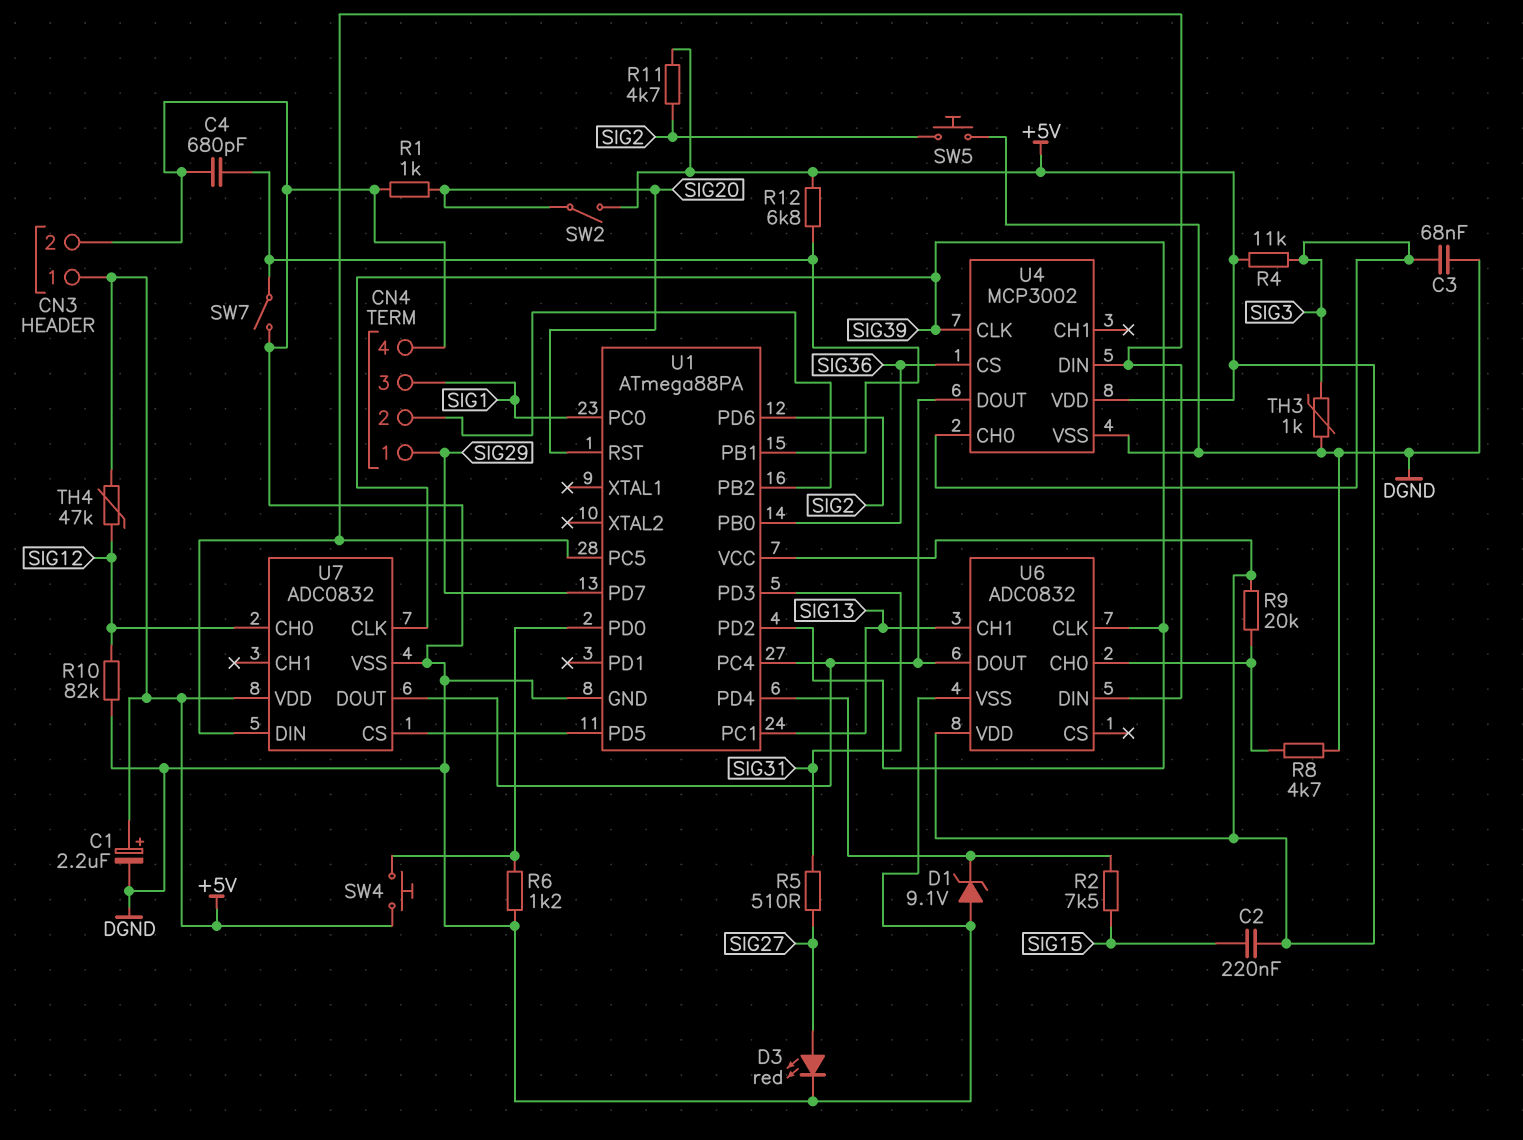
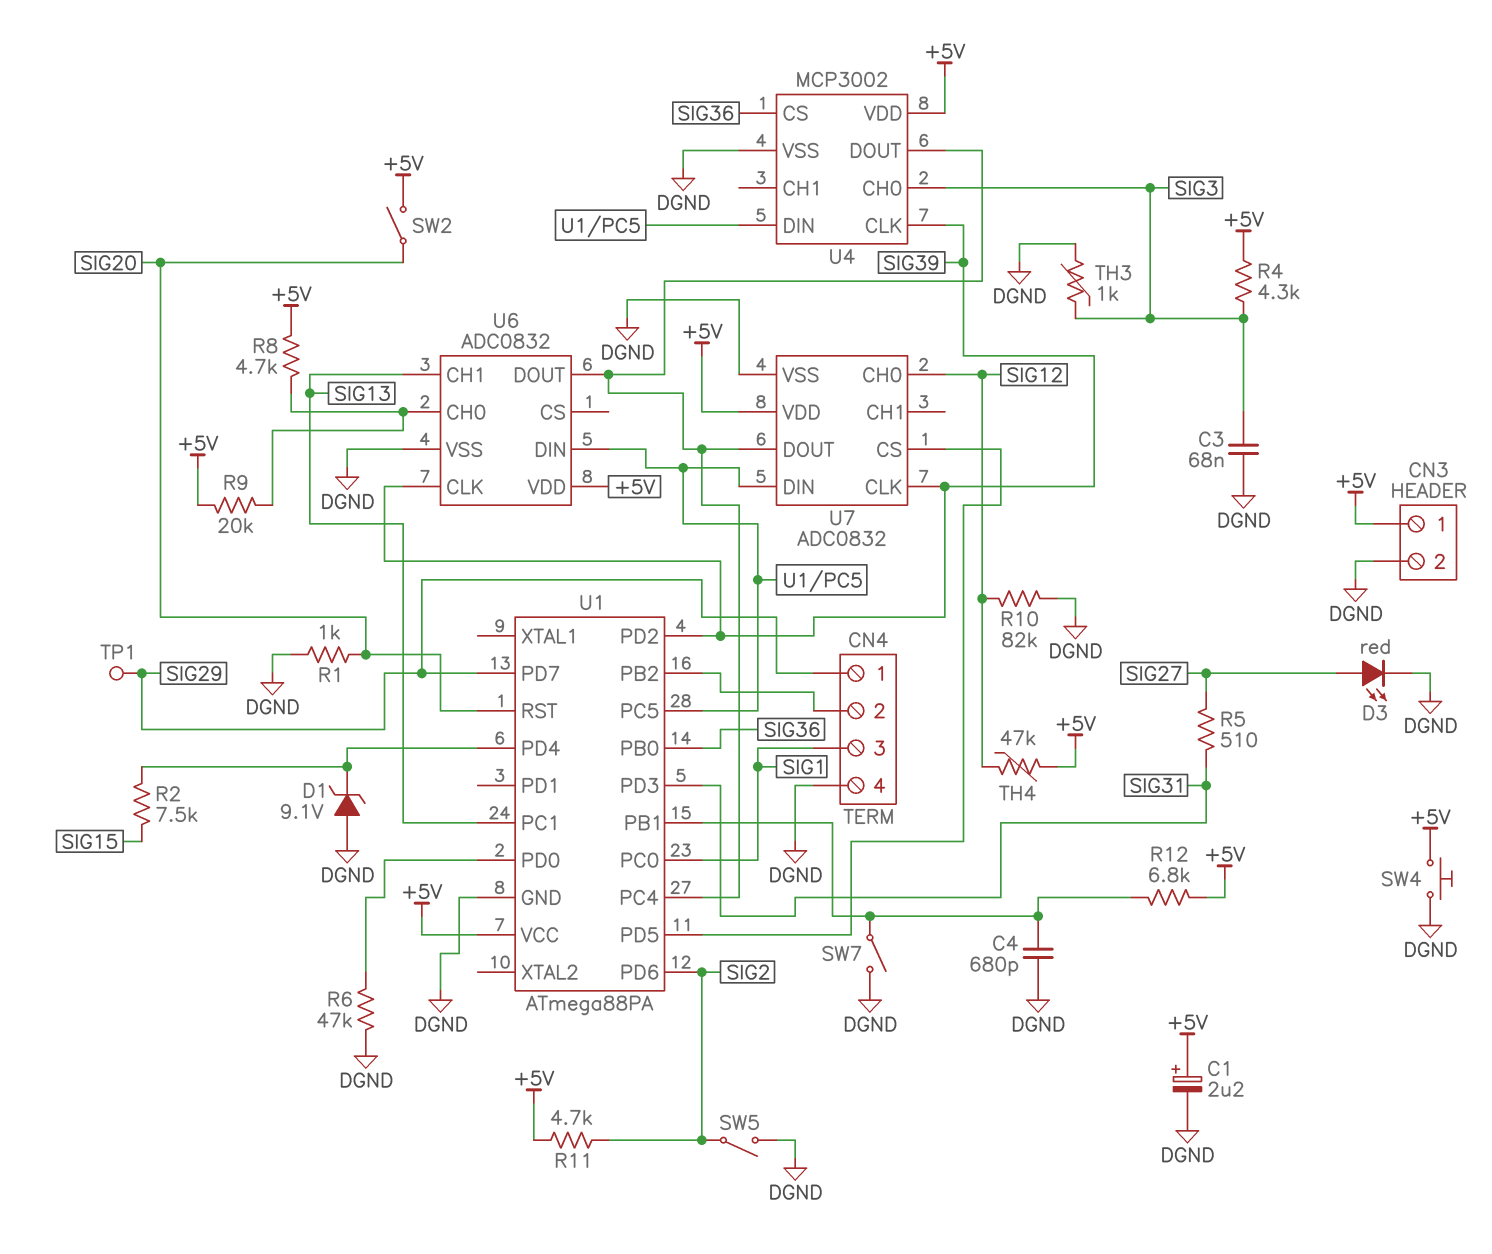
C2: 220nF (+5V, SIG15) -> none
R4: 11k (+5V, SIG3) -> 4.3k (+5V, SIG3)
R6: 1.2k (DGND, U1/PD0) -> 47k (DGND, U1/PD0)
R8: 4.7k (DGND, U6/CH0) -> 4.7k (+5V, U6/CH0)
SW4: button (+5V, U1/PD0) -> button (+5V, DGND)
SW5: button (DGND, SIG2) -> switch (DGND, SIG2)
TP1: none -> test point (SIG29)

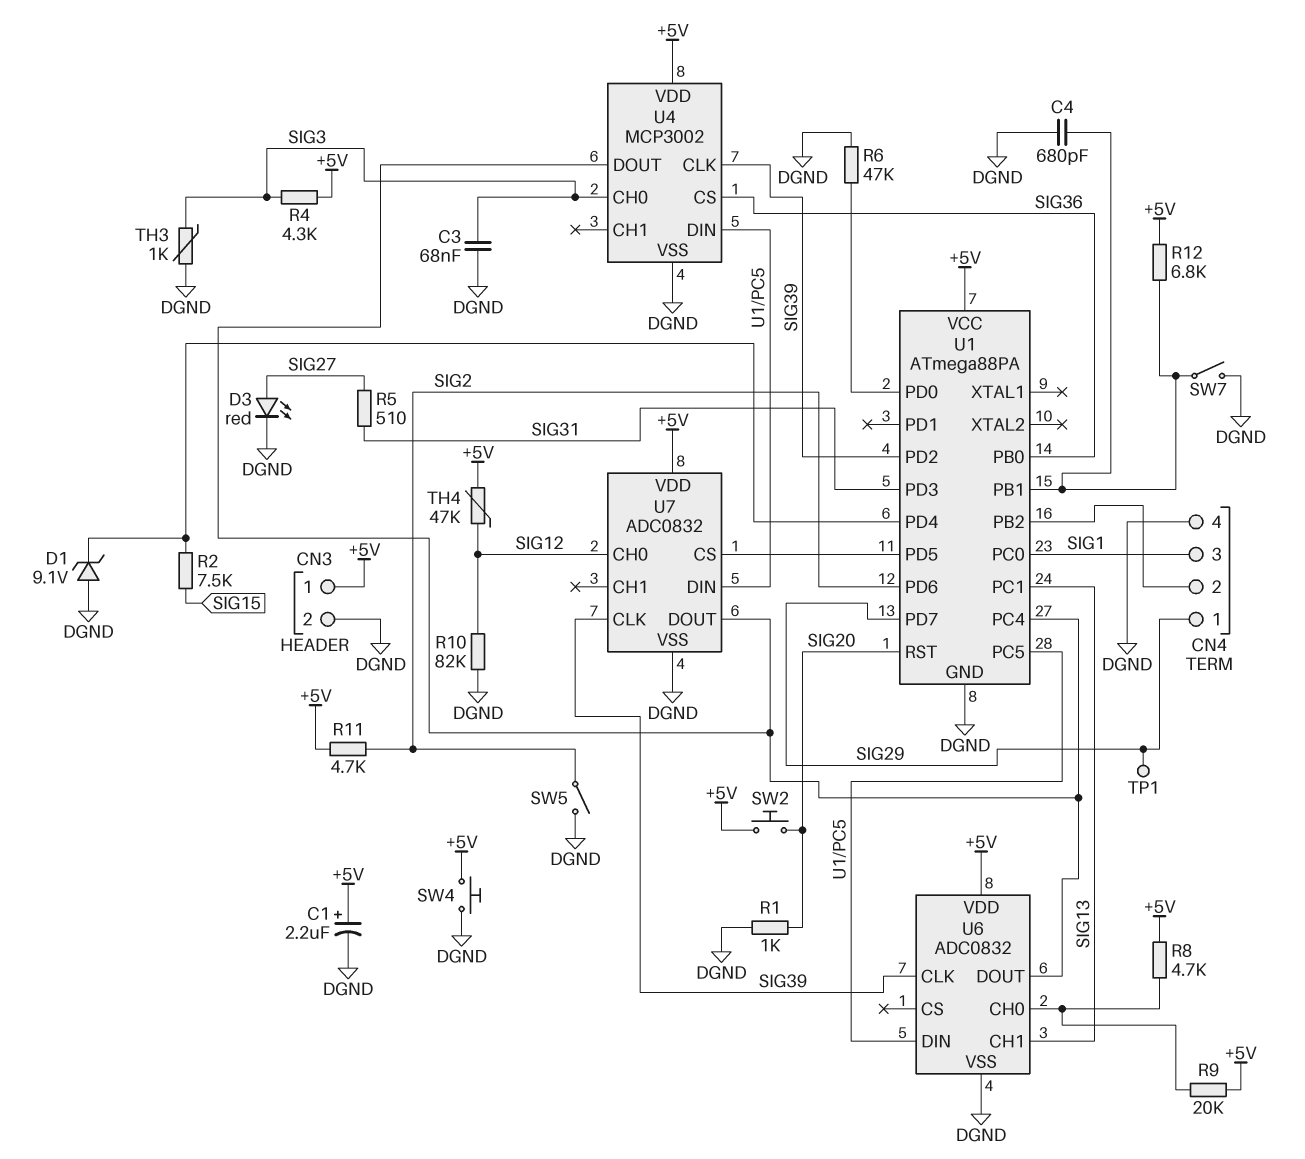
SW2: switch (+5V, SIG20) -> button (+5V, SIG20)

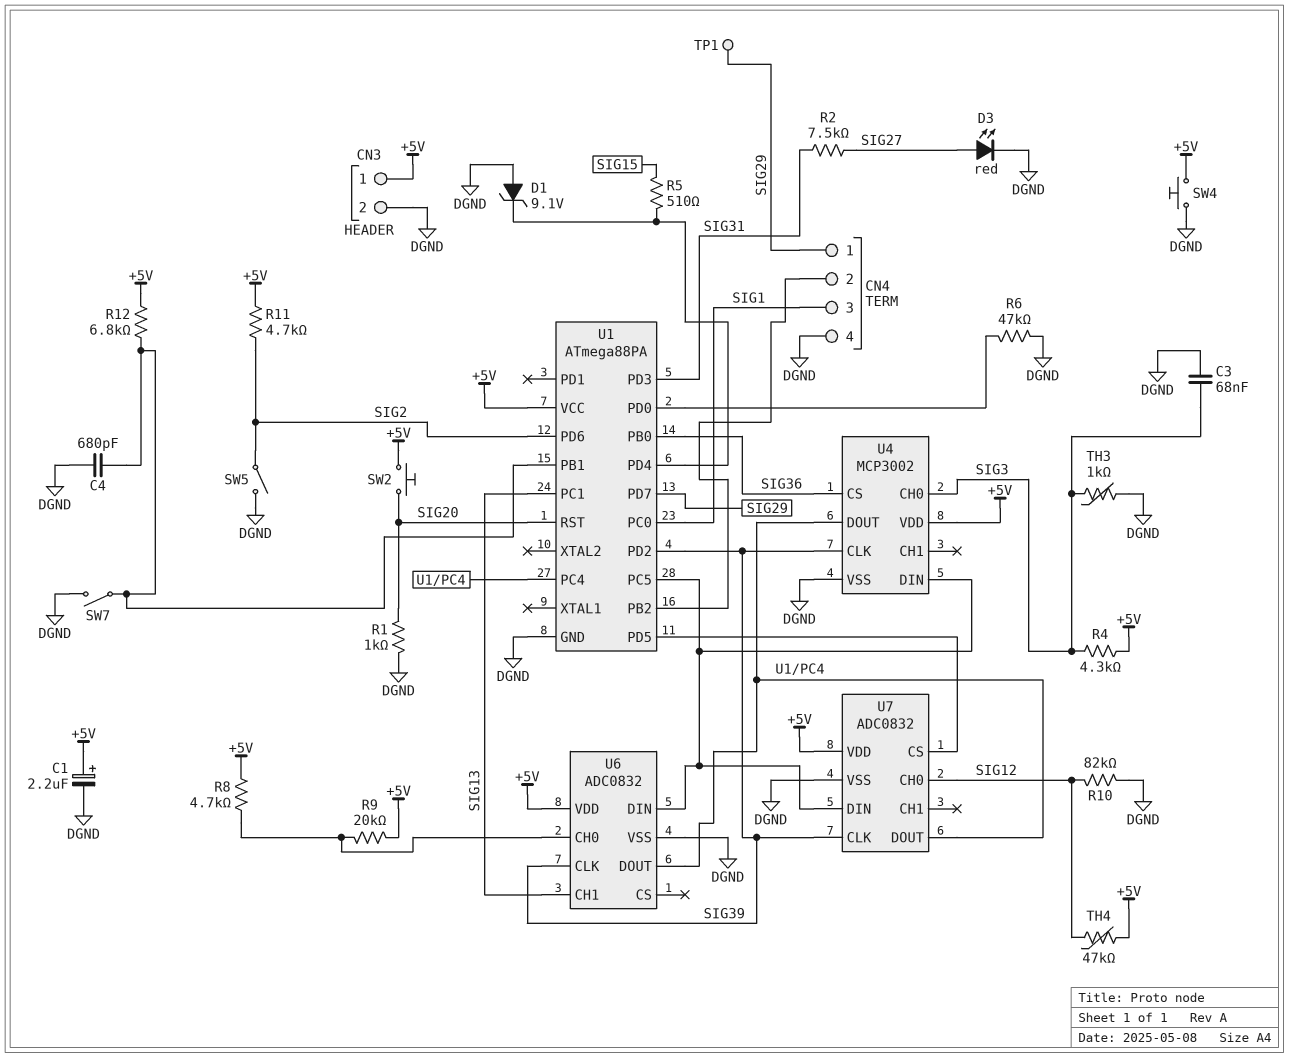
R2: 7.5k (SIG15, U1/PD4) -> 7.5k (SIG27, SIG31)
R5: 510 (SIG27, SIG31) -> 510 (SIG15, U1/PD4)

